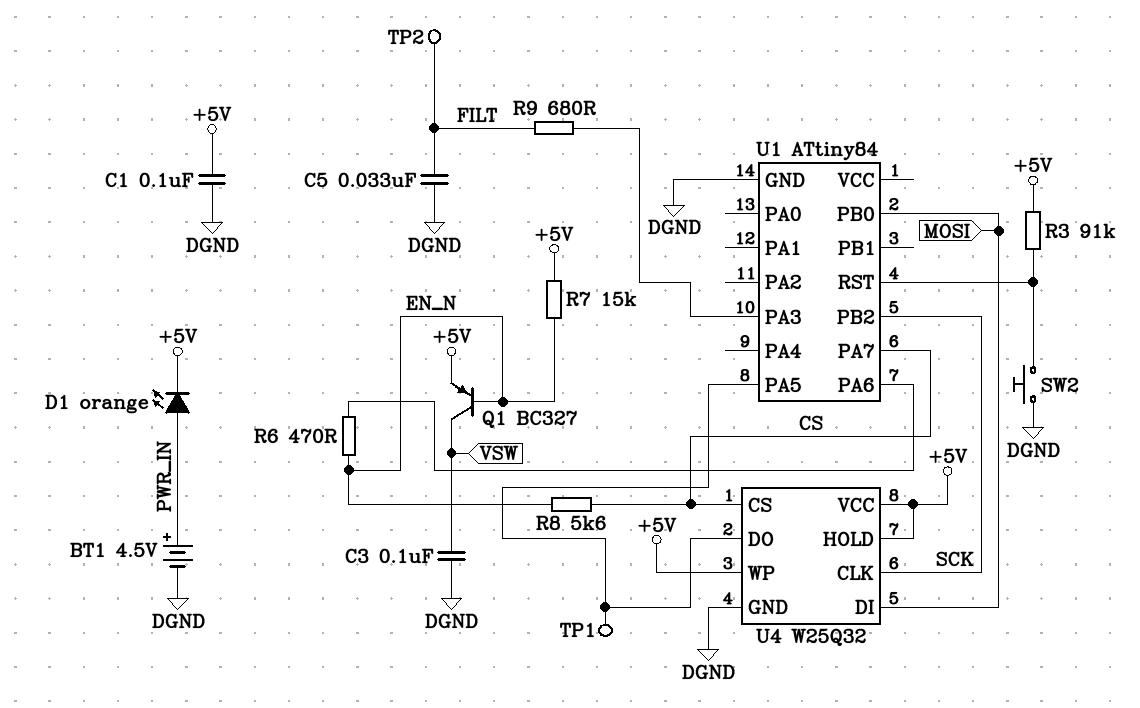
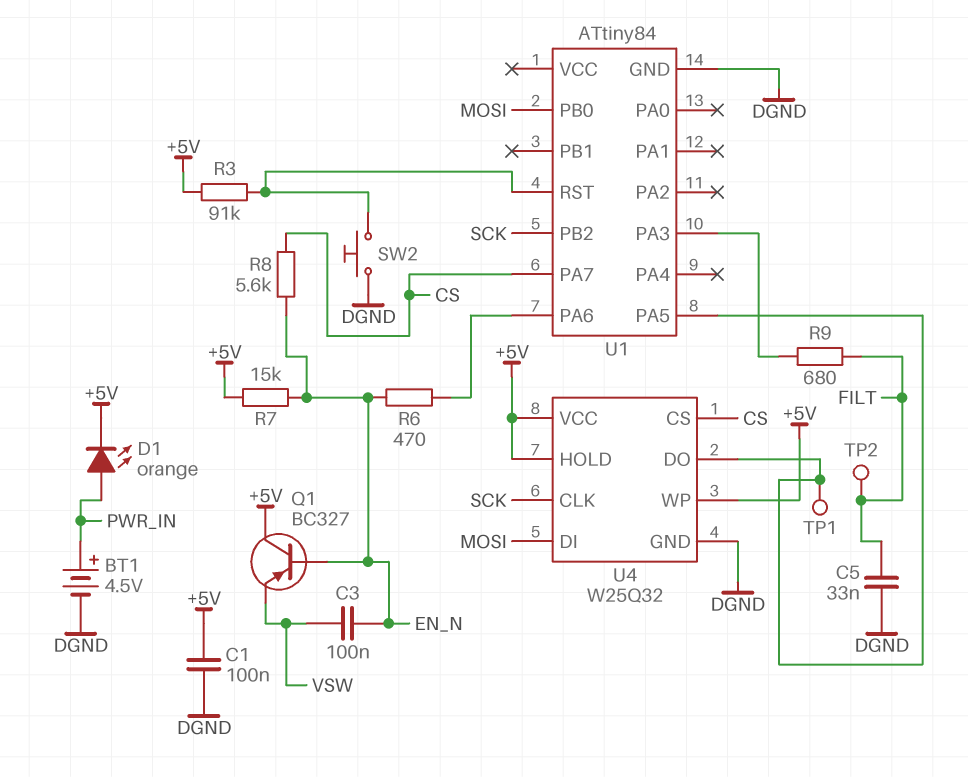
C3: 100nF (DGND, VSW) -> 100nF (EN_N, VSW)
Q1: PNP BC327 (B EN_N, C VSW, E +5V) -> PNP BC327 (B EN_N, C +5V, E VSW)

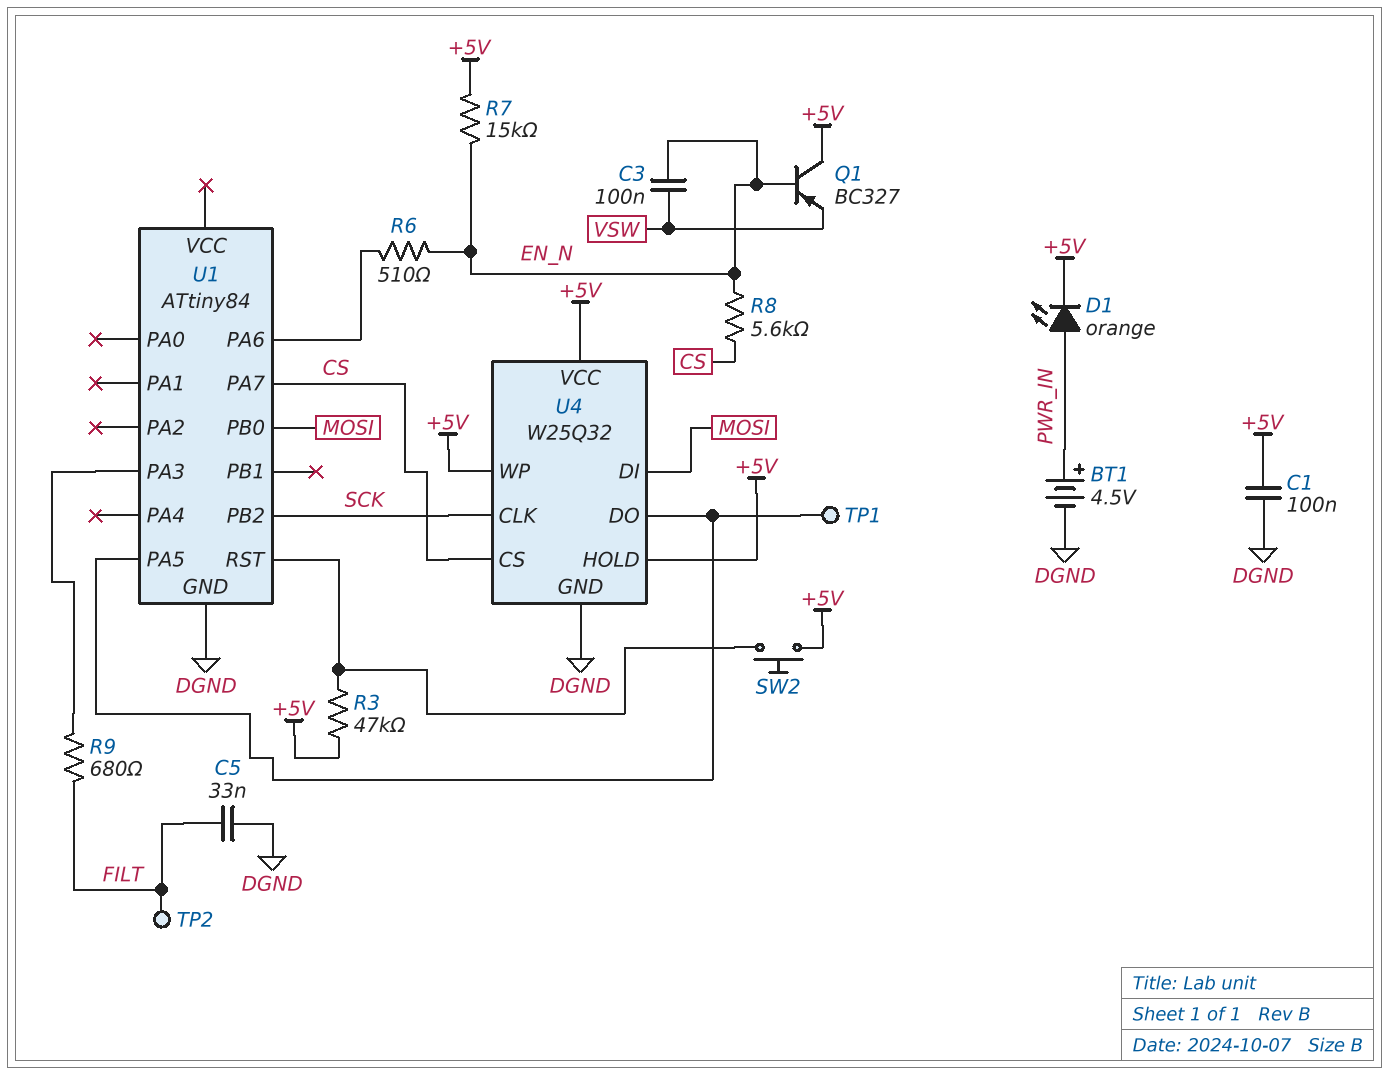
R3: 91k (+5V, U1/RST) -> 47k (+5V, U1/RST)
R6: 470 (EN_N, U1/PA6) -> 510 (EN_N, U1/PA6)
SW2: button (DGND, U1/RST) -> button (+5V, U1/RST)

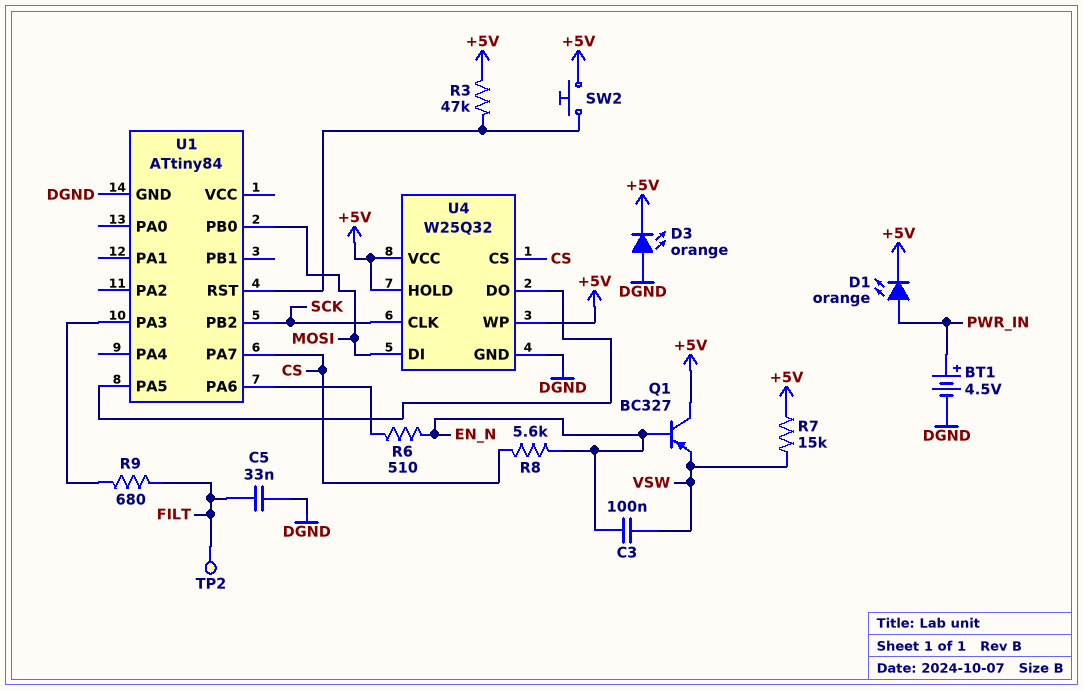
C1: 100nF (+5V, DGND) -> none
D3: none -> LED orange (A DGND, K +5V)
R7: 15k (+5V, EN_N) -> 15k (+5V, VSW)
TP1: test point (U1/PA5) -> none

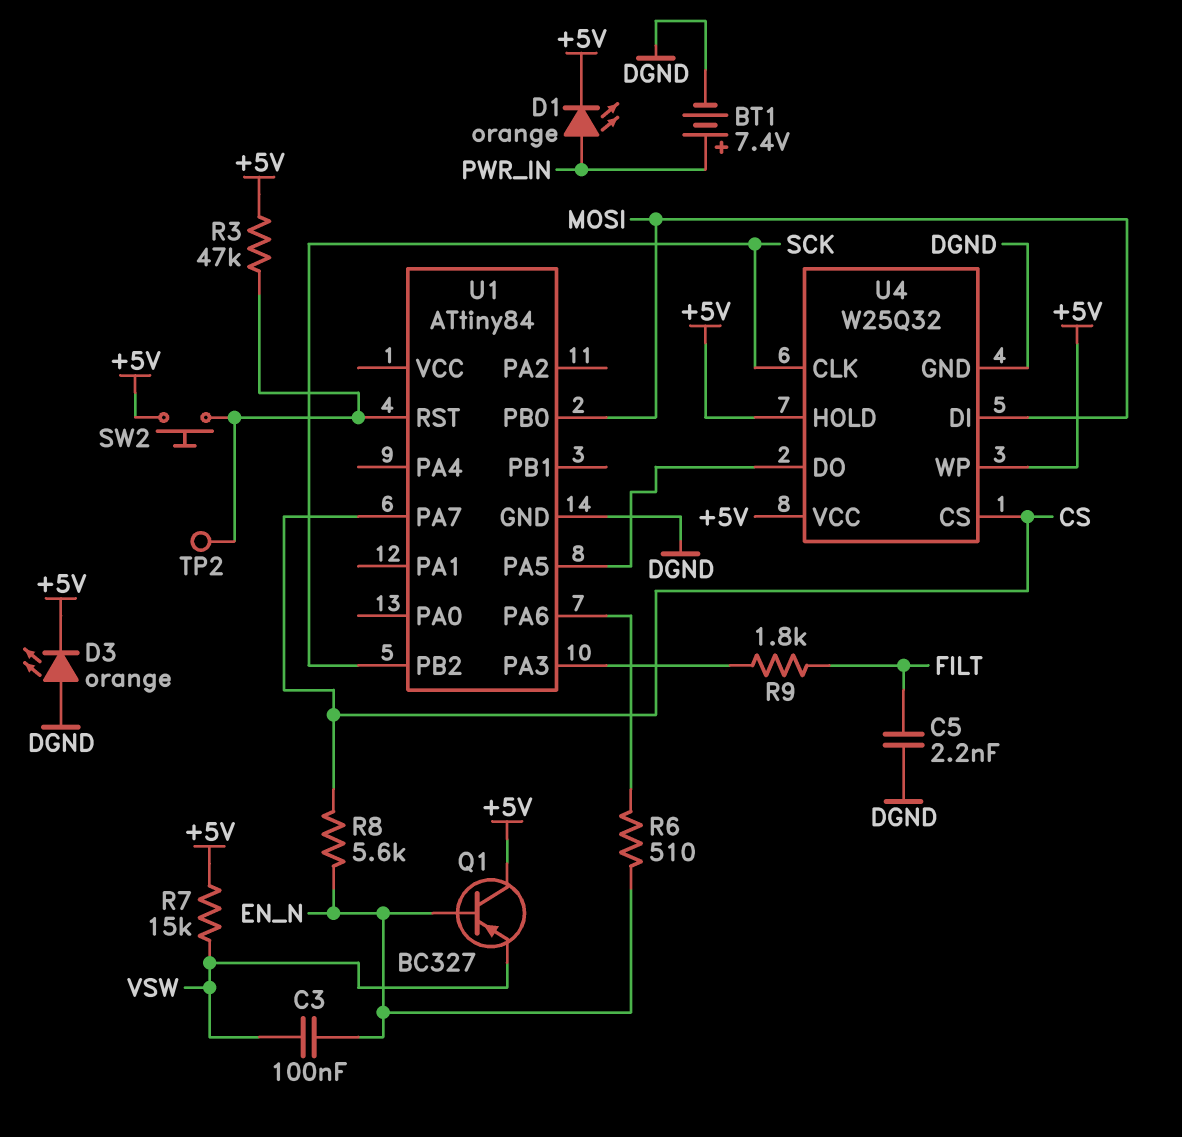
BT1: 4.5V (plus PWR_IN, minus DGND) -> 7.4V (plus PWR_IN, minus DGND)
C5: 33nF (DGND, FILT) -> 2.2nF (DGND, FILT)
R9: 680 (FILT, U1/PA3) -> 1.8k (FILT, U1/PA3)
TP2: test point (FILT) -> test point (U1/RST)

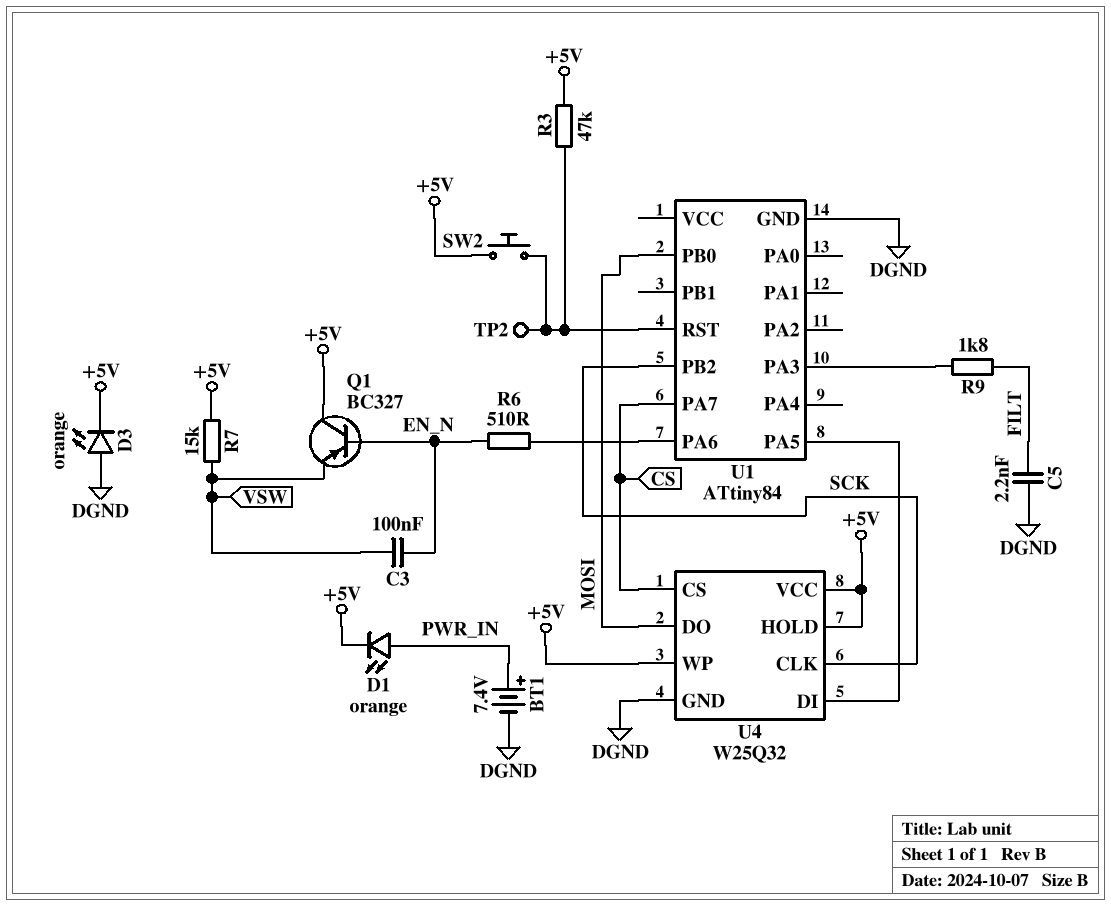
R8: 5.6k (CS, EN_N) -> none
U4 pin DI: MOSI -> U1/PA5
U4 pin DO: U1/PA5 -> MOSI

